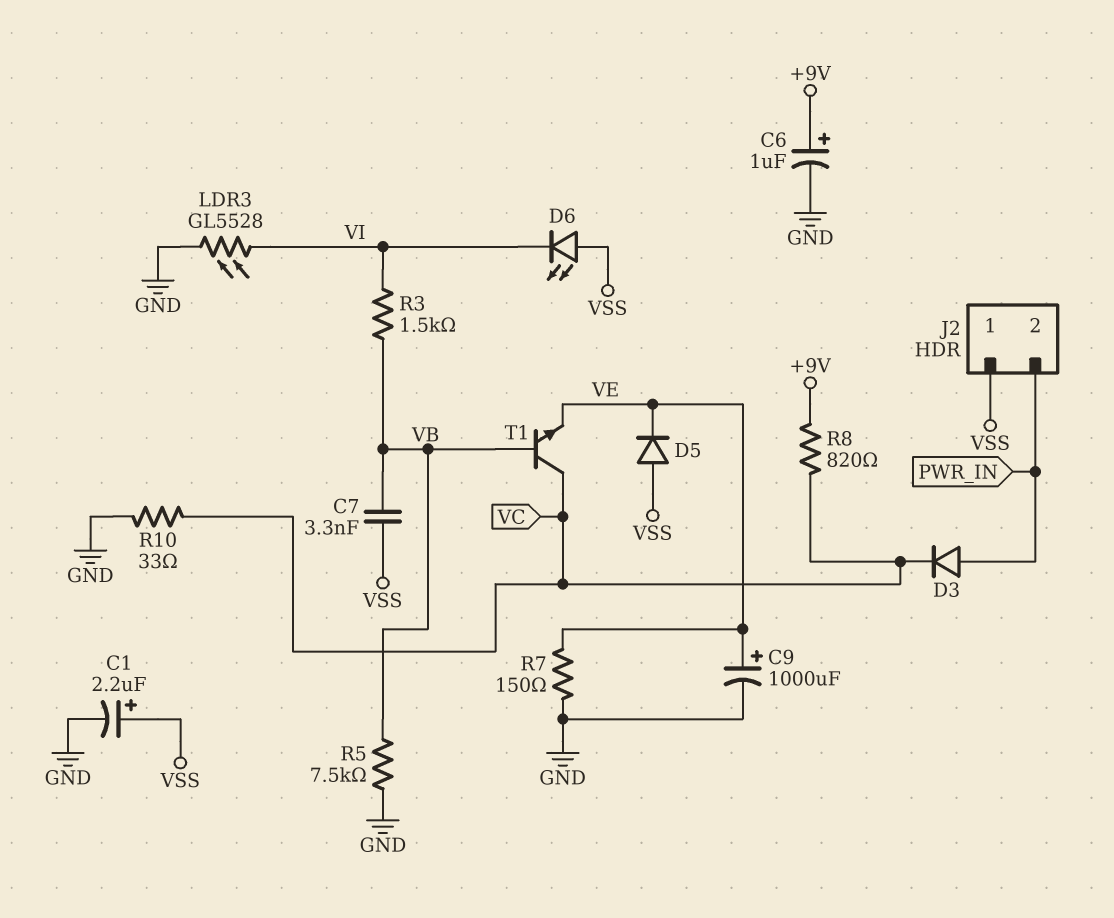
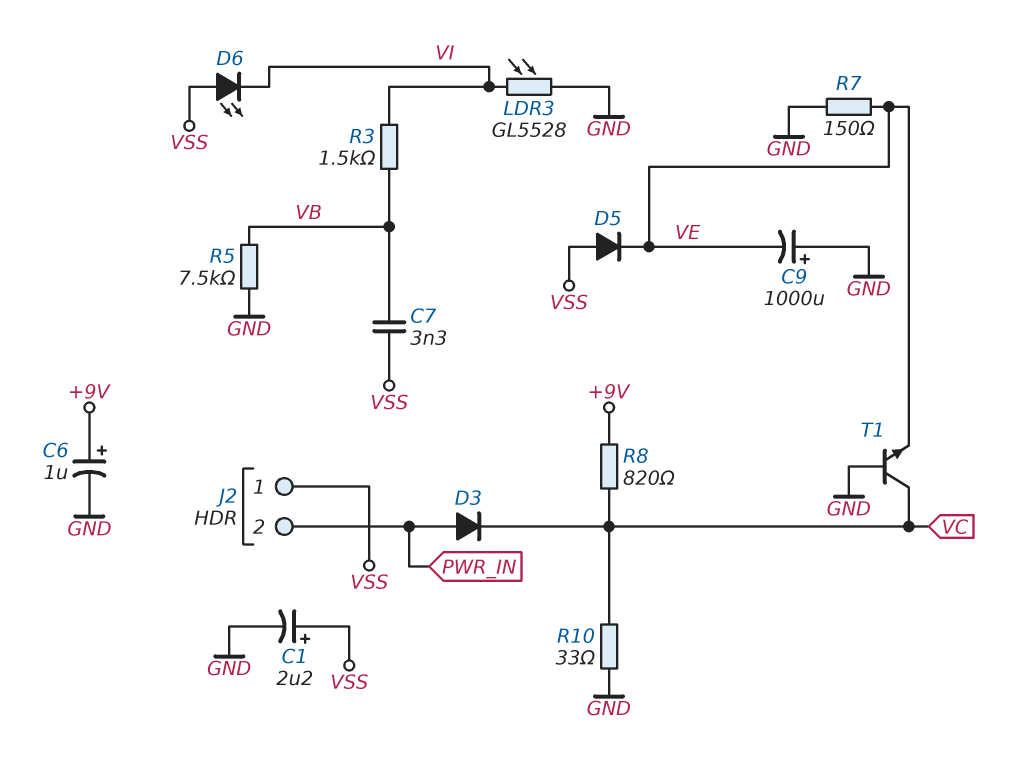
C9: 1000uF (plus VE, minus GND) -> 1000uF (plus GND, minus VE)
T1: NPN (B VB, C VC, E VE) -> NPN (B GND, C VC, E VE)

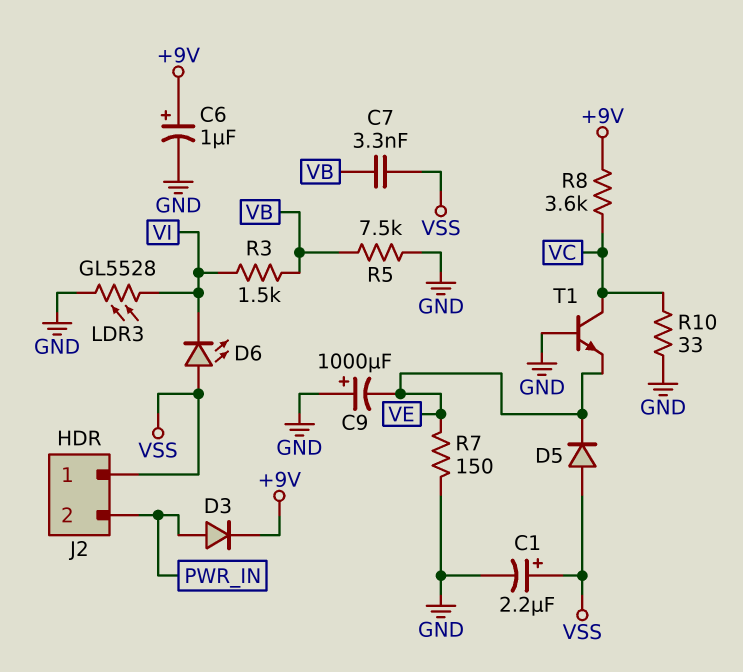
D3: diode (A PWR_IN, K VC) -> diode (A PWR_IN, K +9V)
R8: 820 (+9V, VC) -> 3.6k (+9V, VC)

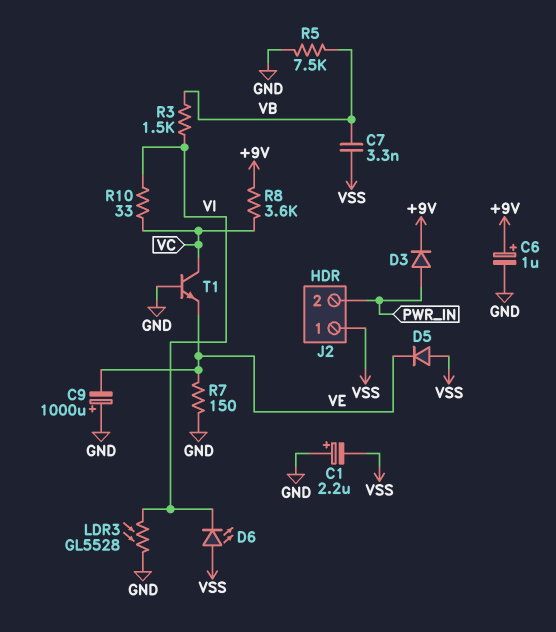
C1: 2.2uF (plus VSS, minus GND) -> 2.2uF (plus GND, minus VSS)
R10: 33 (GND, VC) -> 33 (VC, VI)

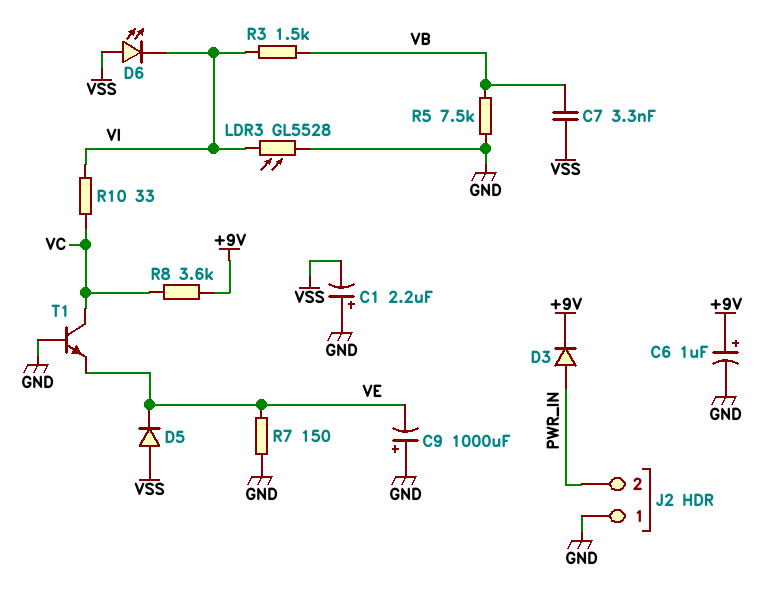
J2 pin 1: VSS -> GND

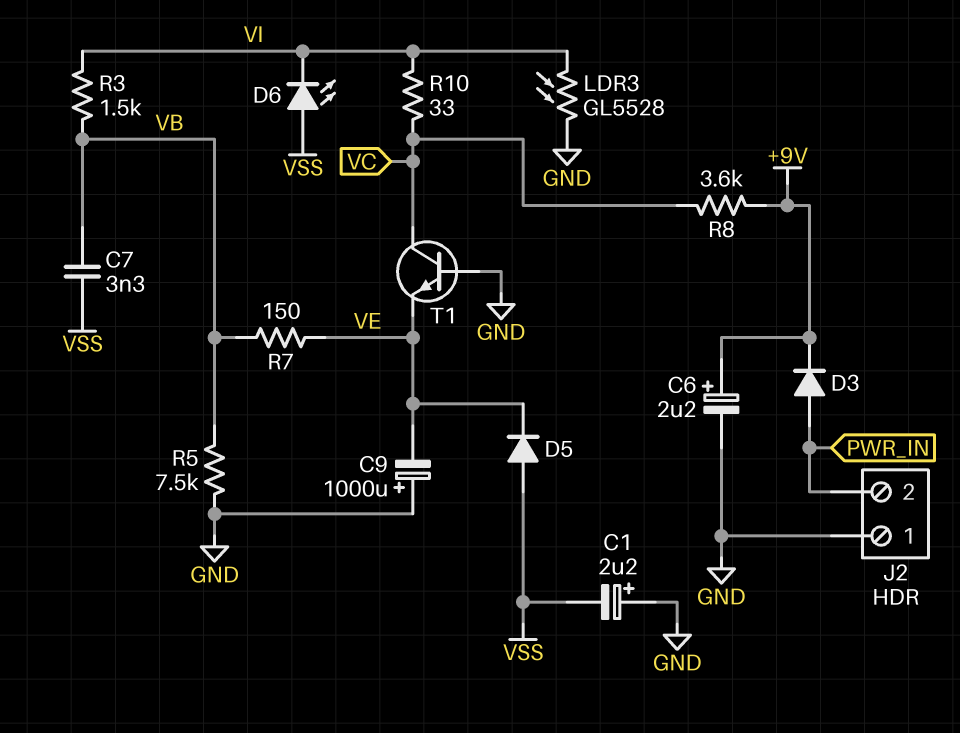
C6: 1uF (plus +9V, minus GND) -> 2.2uF (plus +9V, minus GND)
R7: 150 (GND, VE) -> 150 (VB, VE)

